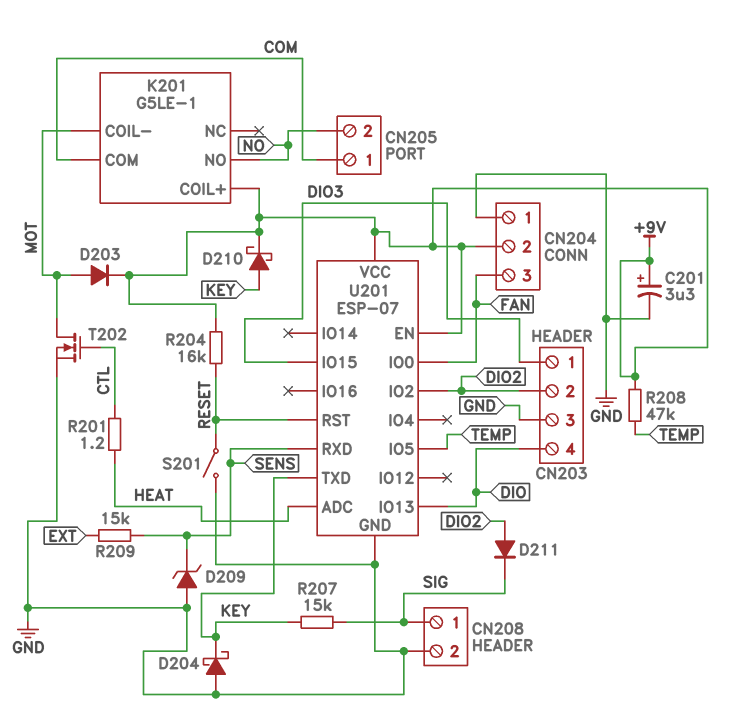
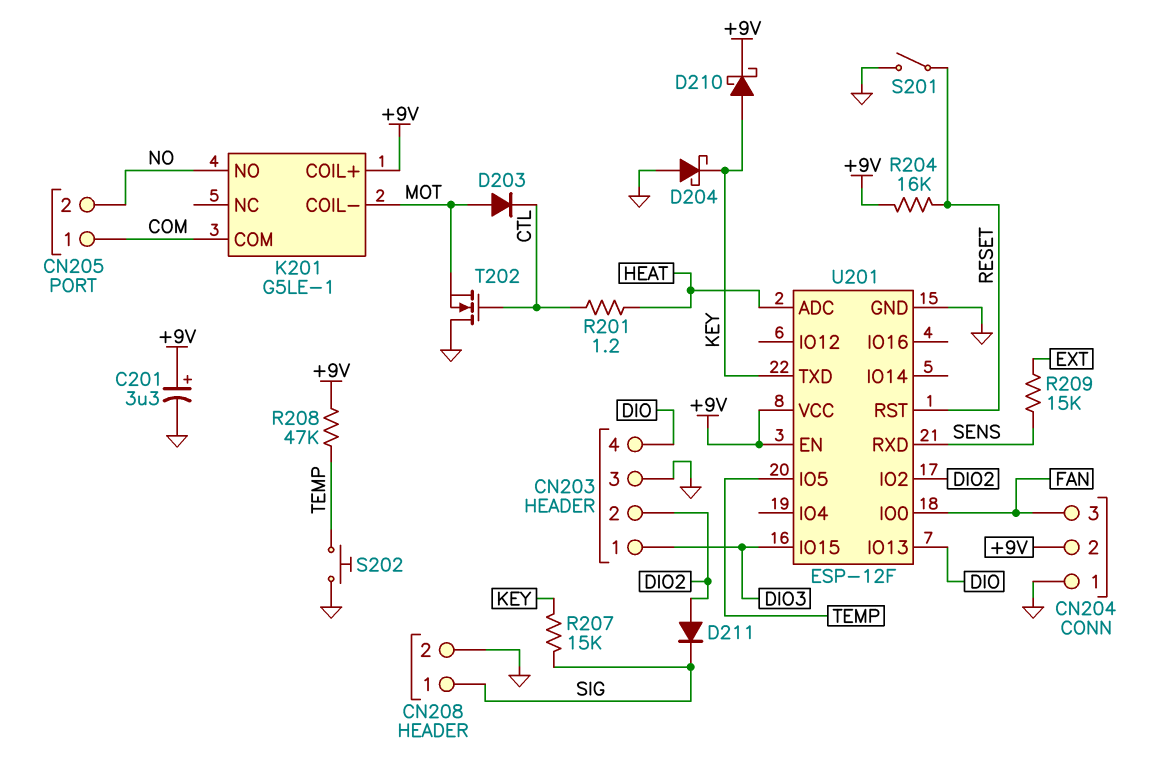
D203: diode (A MOT, K +9V) -> diode (A MOT, K CTL)
D209: zener (A GND, K SENS) -> none
S202: none -> button (GND, TEMP)
T202: NMOS (G CTL, D MOT, S GND) -> NMOS (G CTL, D GND, S MOT)
U201: ESP-07 -> ESP-12F

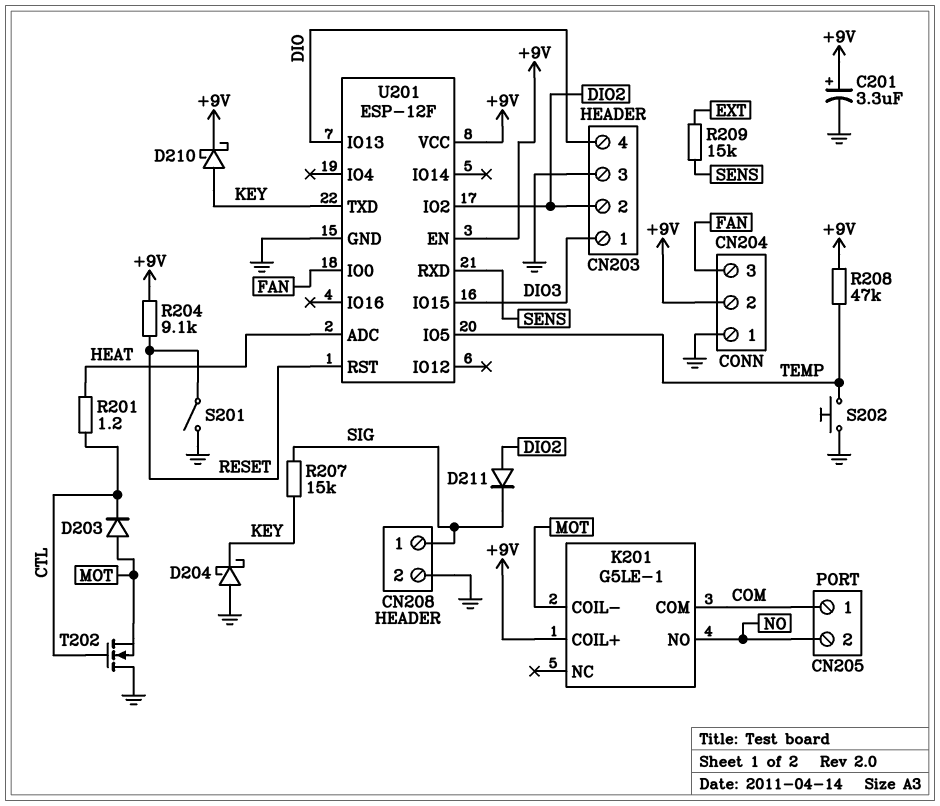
R204: 16k (+9V, RESET) -> 9.1k (+9V, RESET)

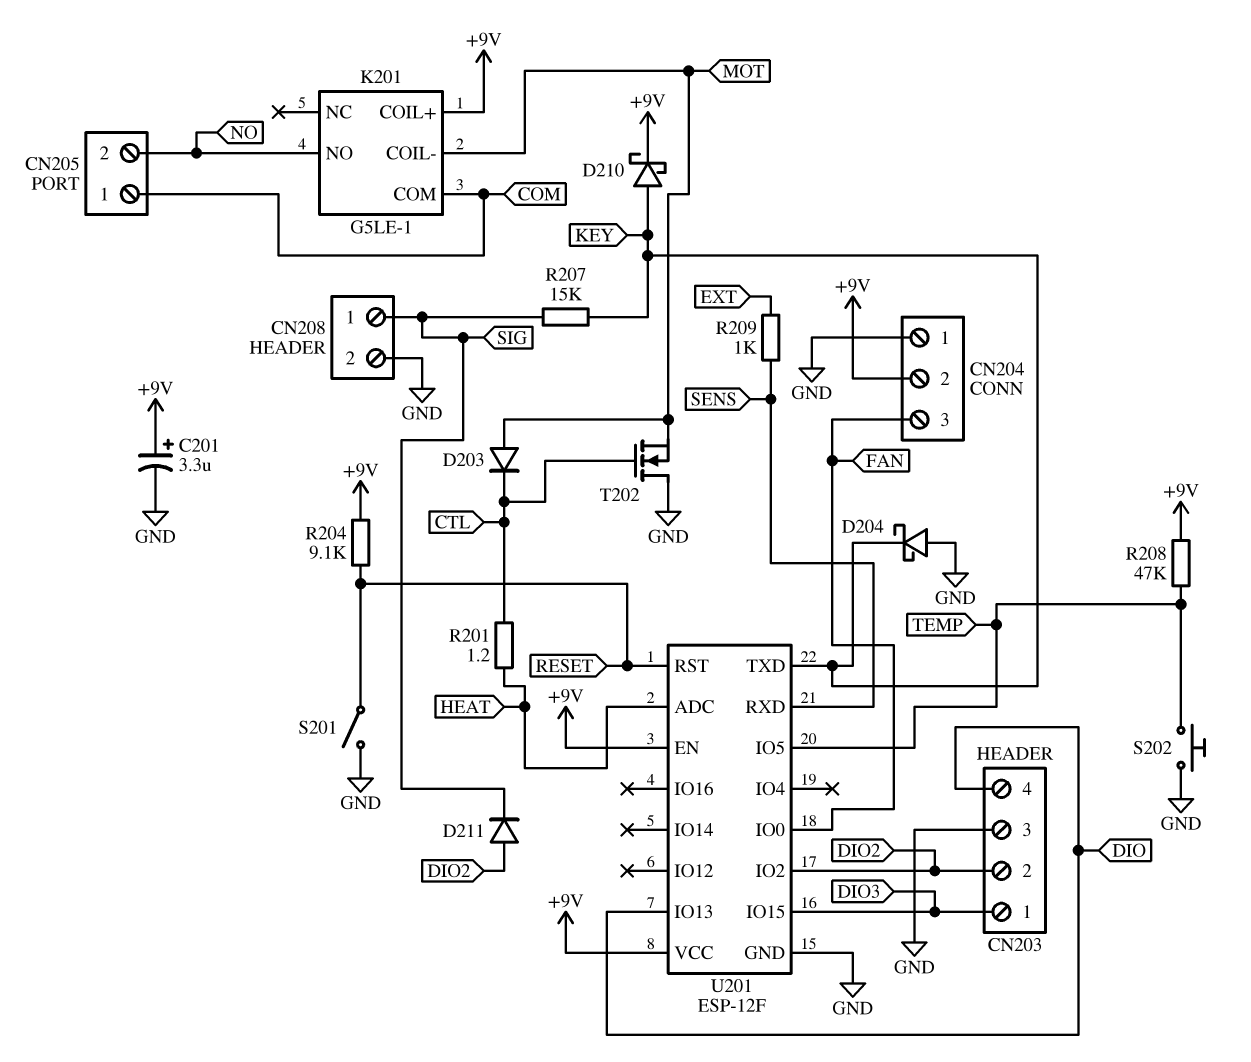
R209: 15k (EXT, SENS) -> 1k (EXT, SENS)

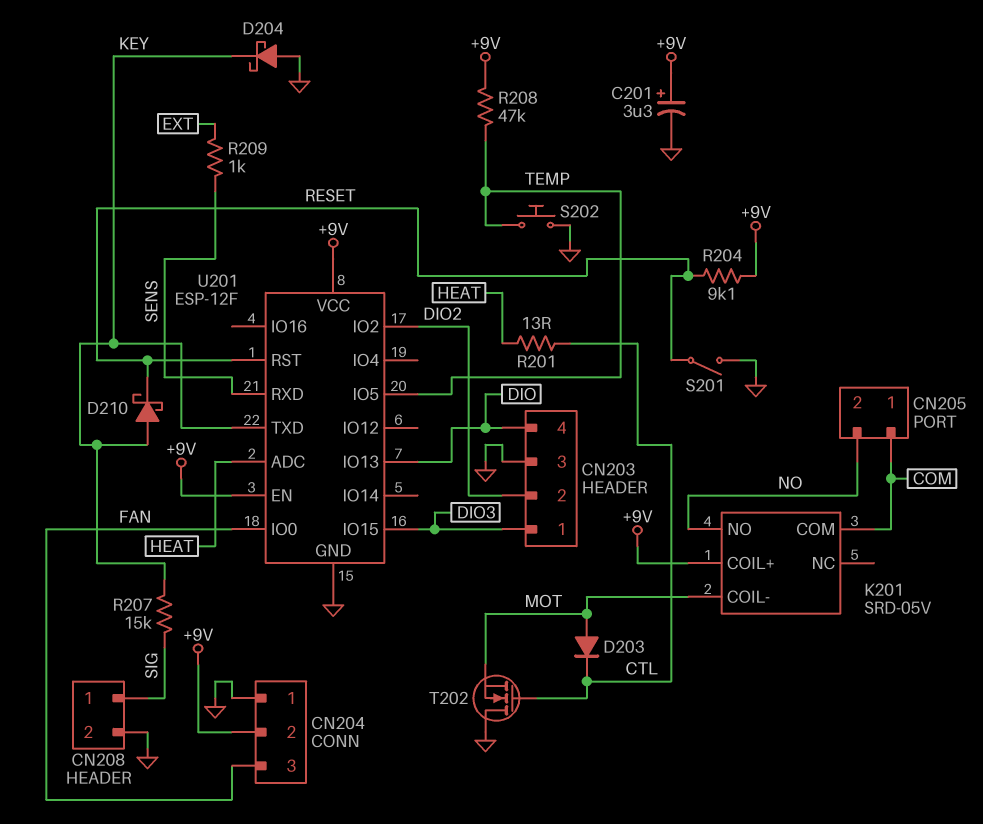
D210: schottky (A KEY, K +9V) -> schottky (A KEY, K RESET)
D211: diode (A DIO2, K SIG) -> none
K201: G5LE-1 -> SRD-05V
R201: 1.2 (CTL, HEAT) -> 13 (CTL, HEAT)

